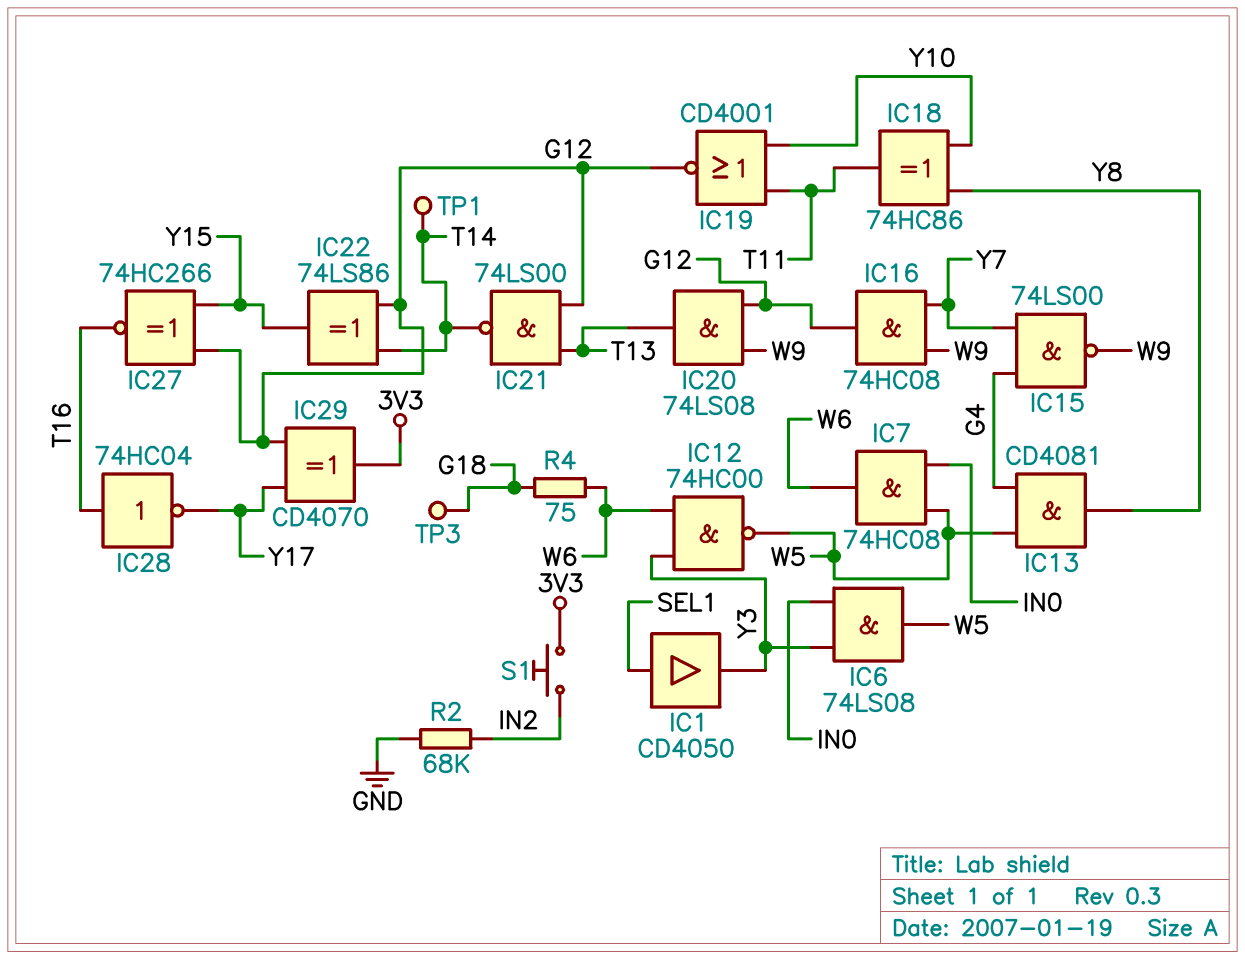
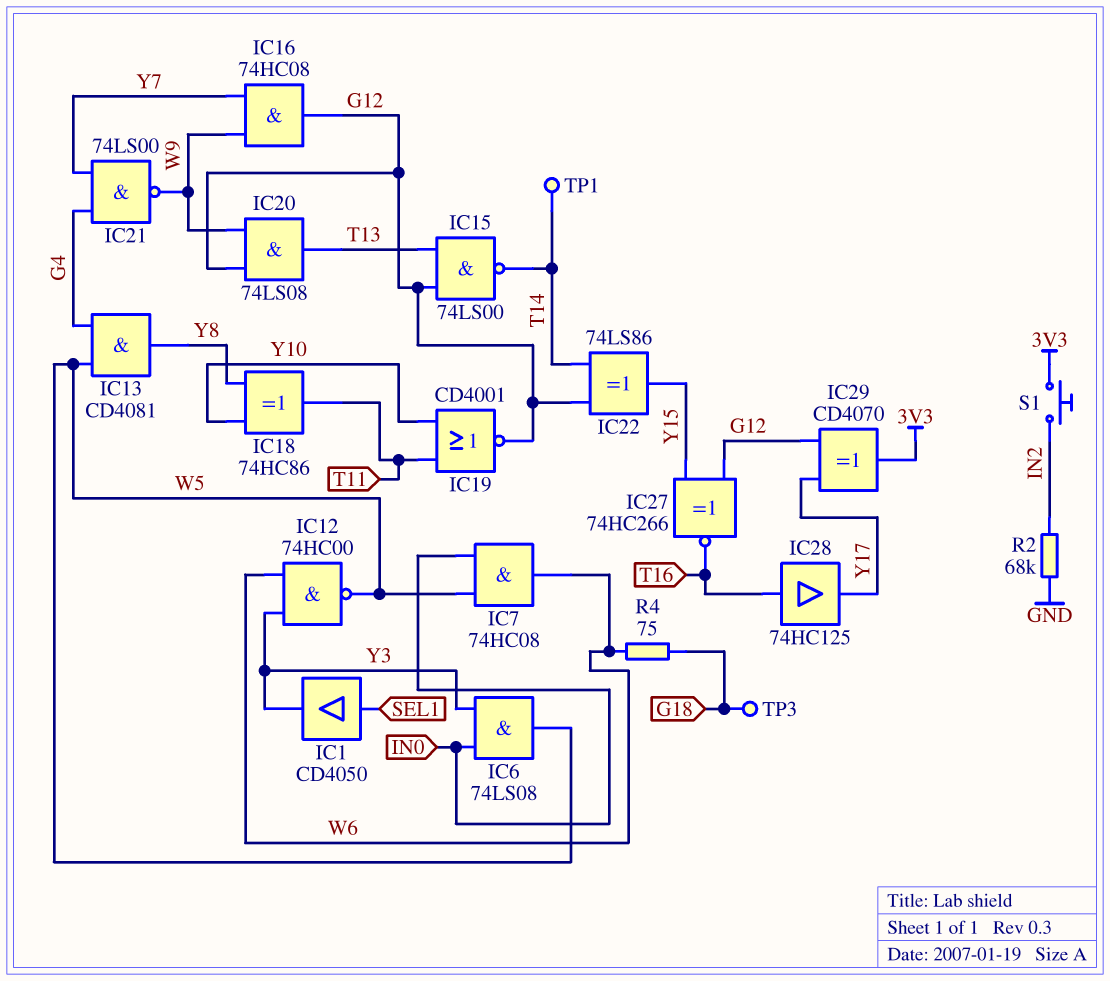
IC15: NAND 74LS00 (in G4, in Y7, out W9) -> NAND 74LS00 (in G12, in T13, out T14)
IC21: NAND 74LS00 (in G12, in T13, out T14) -> NAND 74LS00 (in G4, in Y7, out W9)
IC28: NOT 74HC04 (in T16, out Y17) -> buffer 74HC125 (in T16, out Y17)

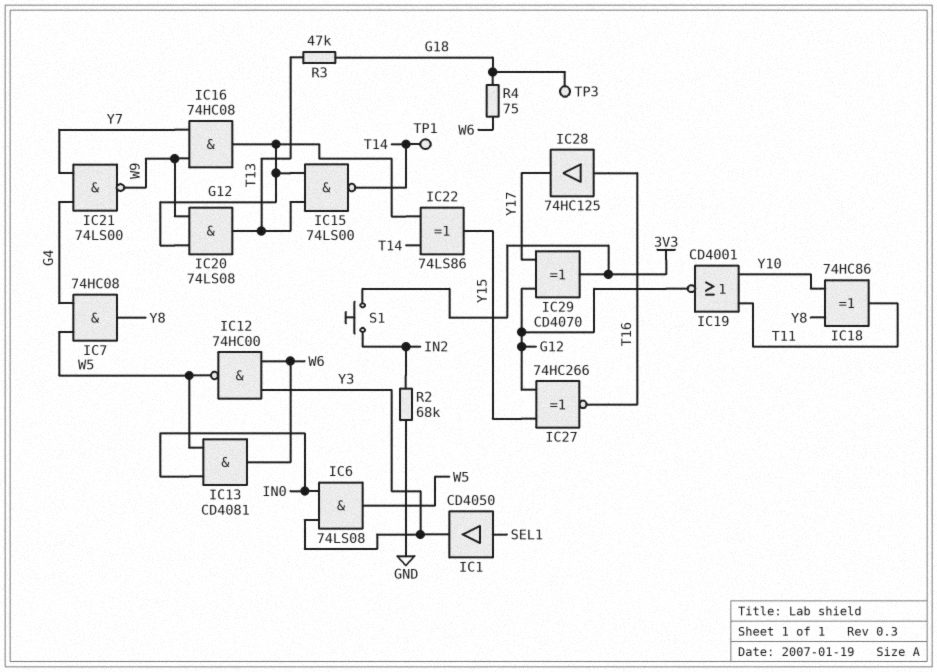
IC7: AND 74HC08 (in IN0, in W5, out W6) -> AND 74HC08 (in G4, in W5, out Y8)
IC13: AND CD4081 (in G4, in W5, out Y8) -> AND CD4081 (in IN0, in W5, out W6)
R3: none -> 47k (G18, T13)

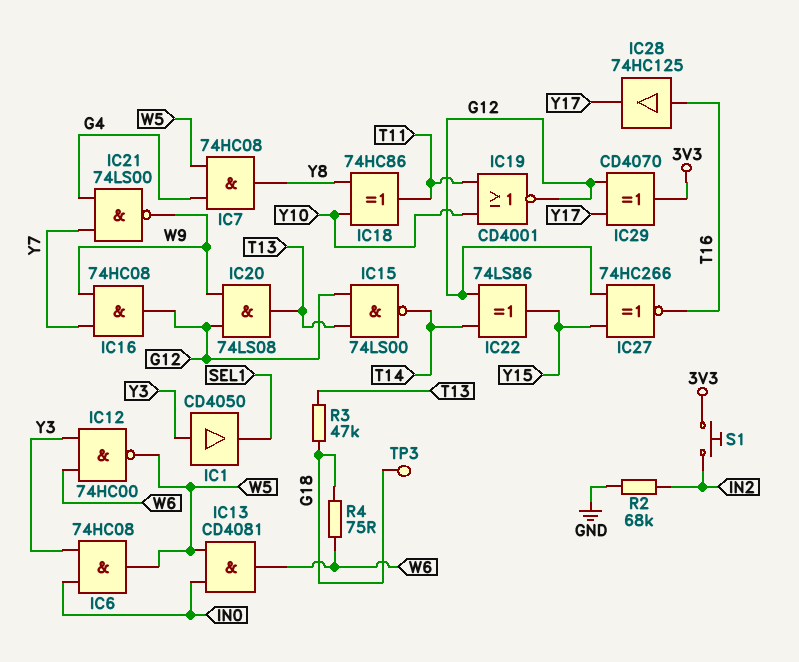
IC1: buffer CD4050 (in SEL1, out Y3) -> buffer CD4050 (in Y3, out SEL1)
IC6: AND 74LS08 (in IN0, in Y3, out W5) -> AND 74HC08 (in IN0, in Y3, out W5)
TP1: test point (T14) -> none

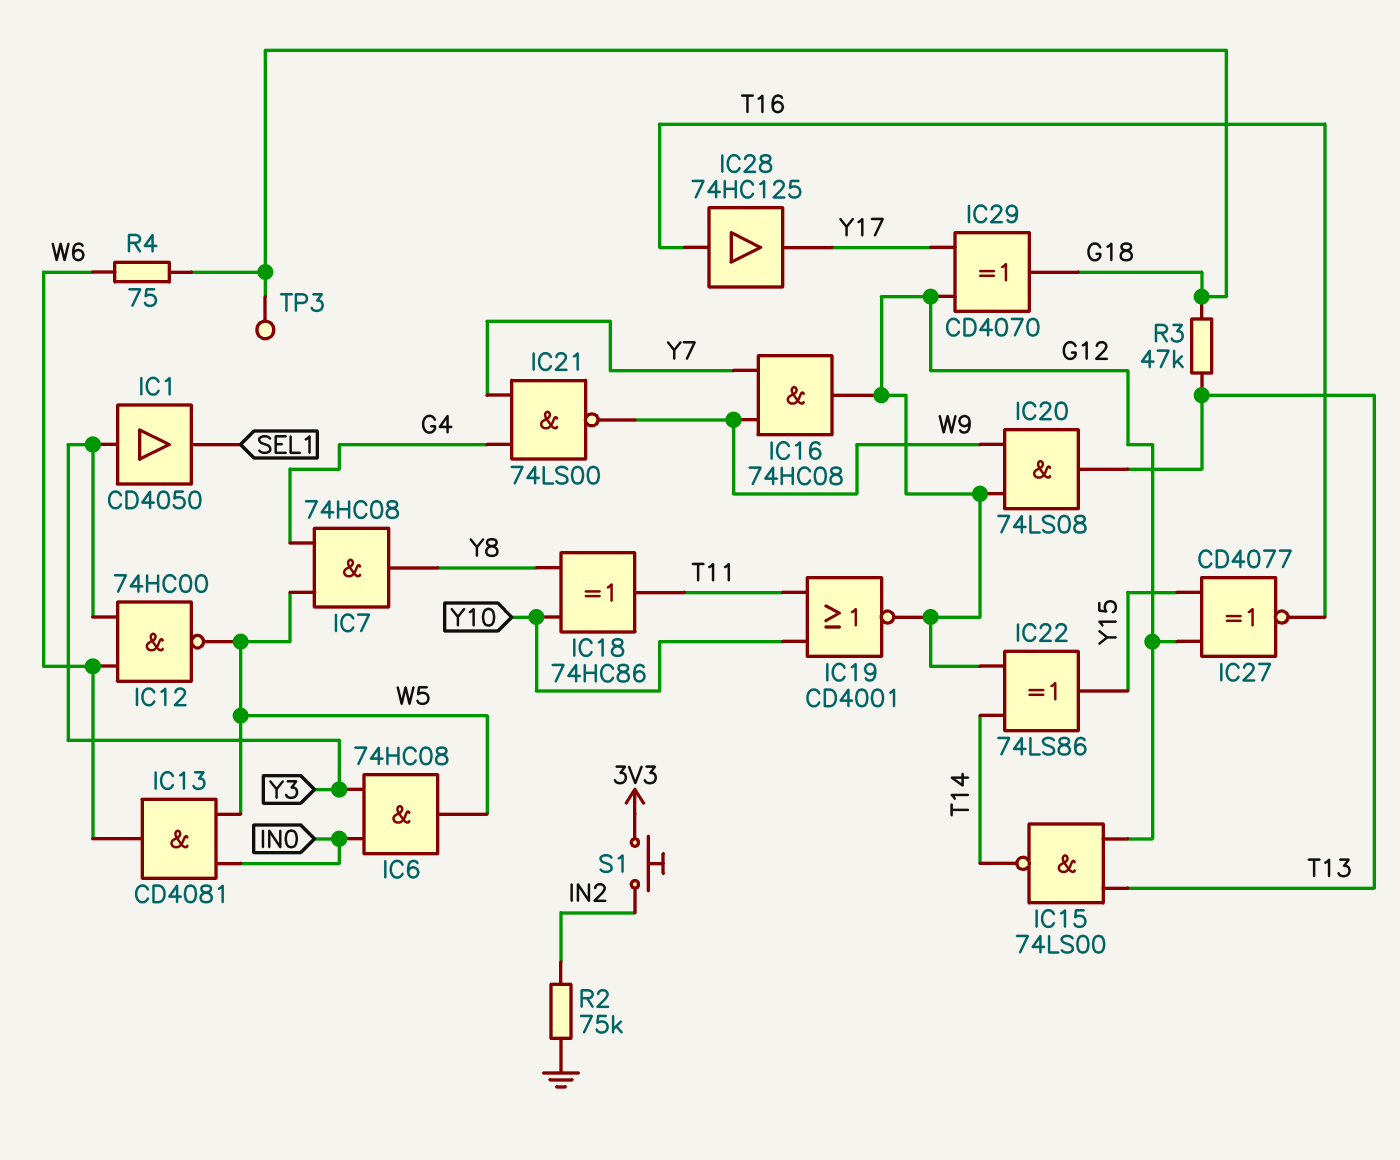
IC27: XNOR 74HC266 (in G12, in Y15, out T16) -> XNOR CD4077 (in G12, in Y15, out T16)
IC29: XOR CD4070 (in G12, in Y17, out 3V3) -> XOR CD4070 (in G12, in Y17, out G18)
R2: 68k (GND, IN2) -> 75k (GND, IN2)

